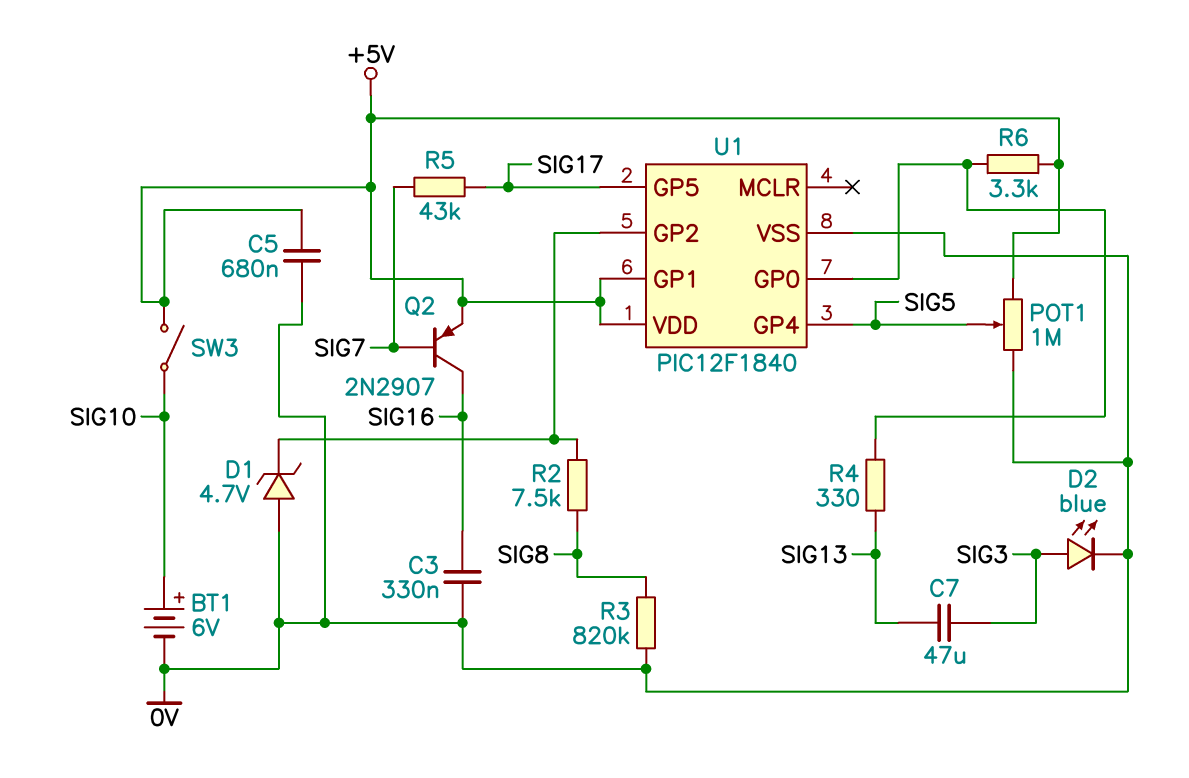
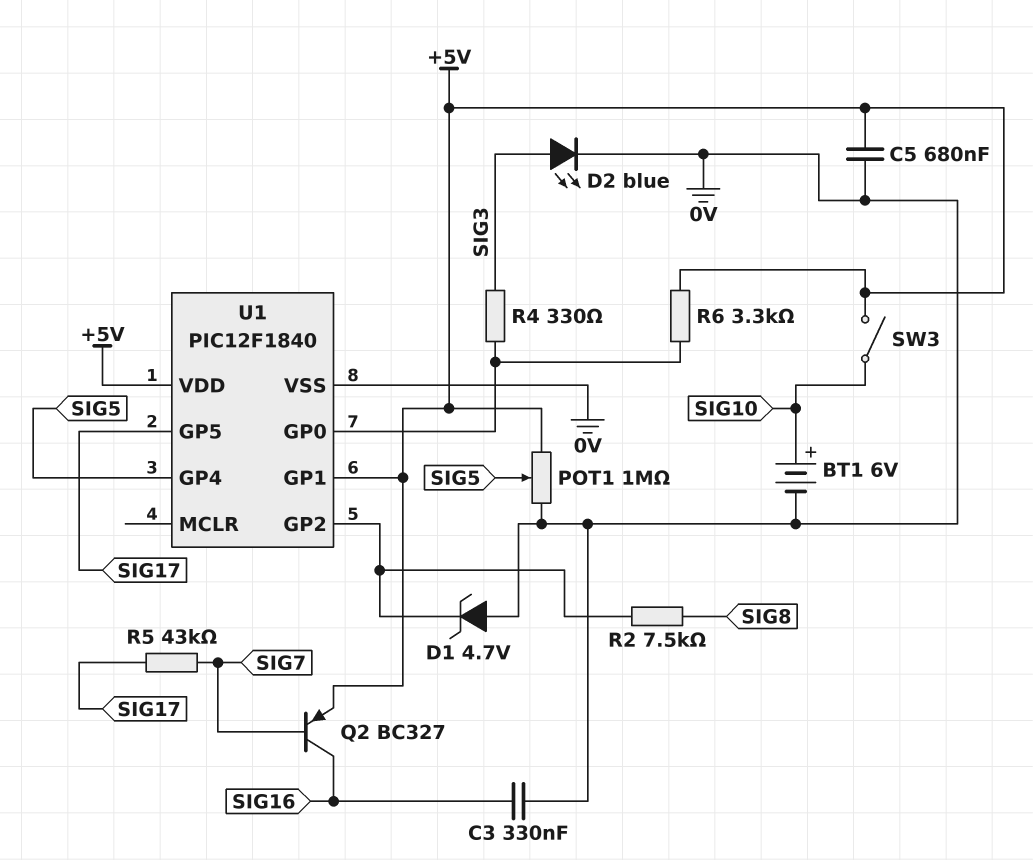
C7: 47uF (SIG3, SIG13) -> none
Q2: PNP 2N2907 (B SIG7, C SIG16, E +5V) -> PNP BC327 (B SIG7, C SIG16, E +5V)
R3: 820k (0V, SIG8) -> none
R4: 330 (SIG13, U1/GP0) -> 330 (SIG3, U1/GP0)

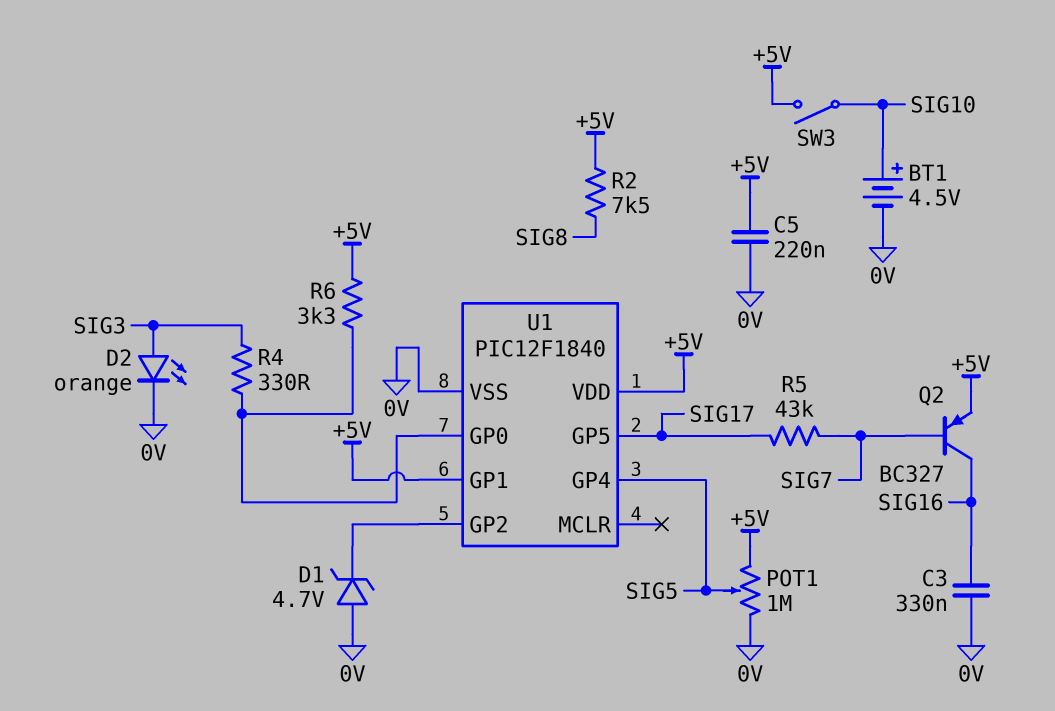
BT1: 6V (plus SIG10, minus 0V) -> 4.5V (plus SIG10, minus 0V)
C5: 680nF (+5V, 0V) -> 220nF (+5V, 0V)
D2: LED blue (A SIG3, K 0V) -> LED orange (A SIG3, K 0V)
R2: 7.5k (SIG8, U1/GP2) -> 7.5k (+5V, SIG8)

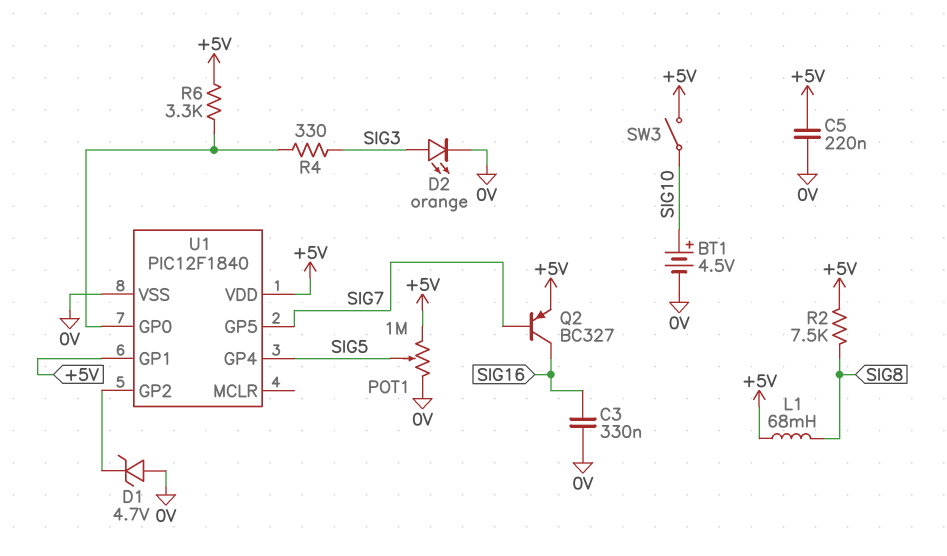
L1: none -> 68mH (+5V, SIG8)
R5: 43k (SIG7, SIG17) -> none
U1 pin GP5: SIG17 -> SIG7

